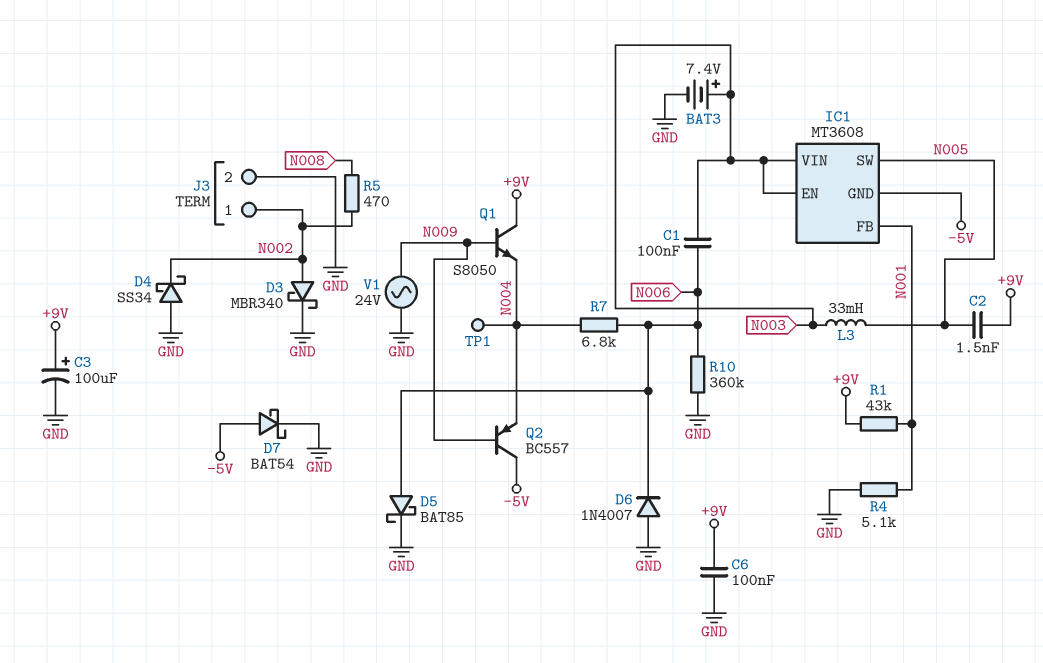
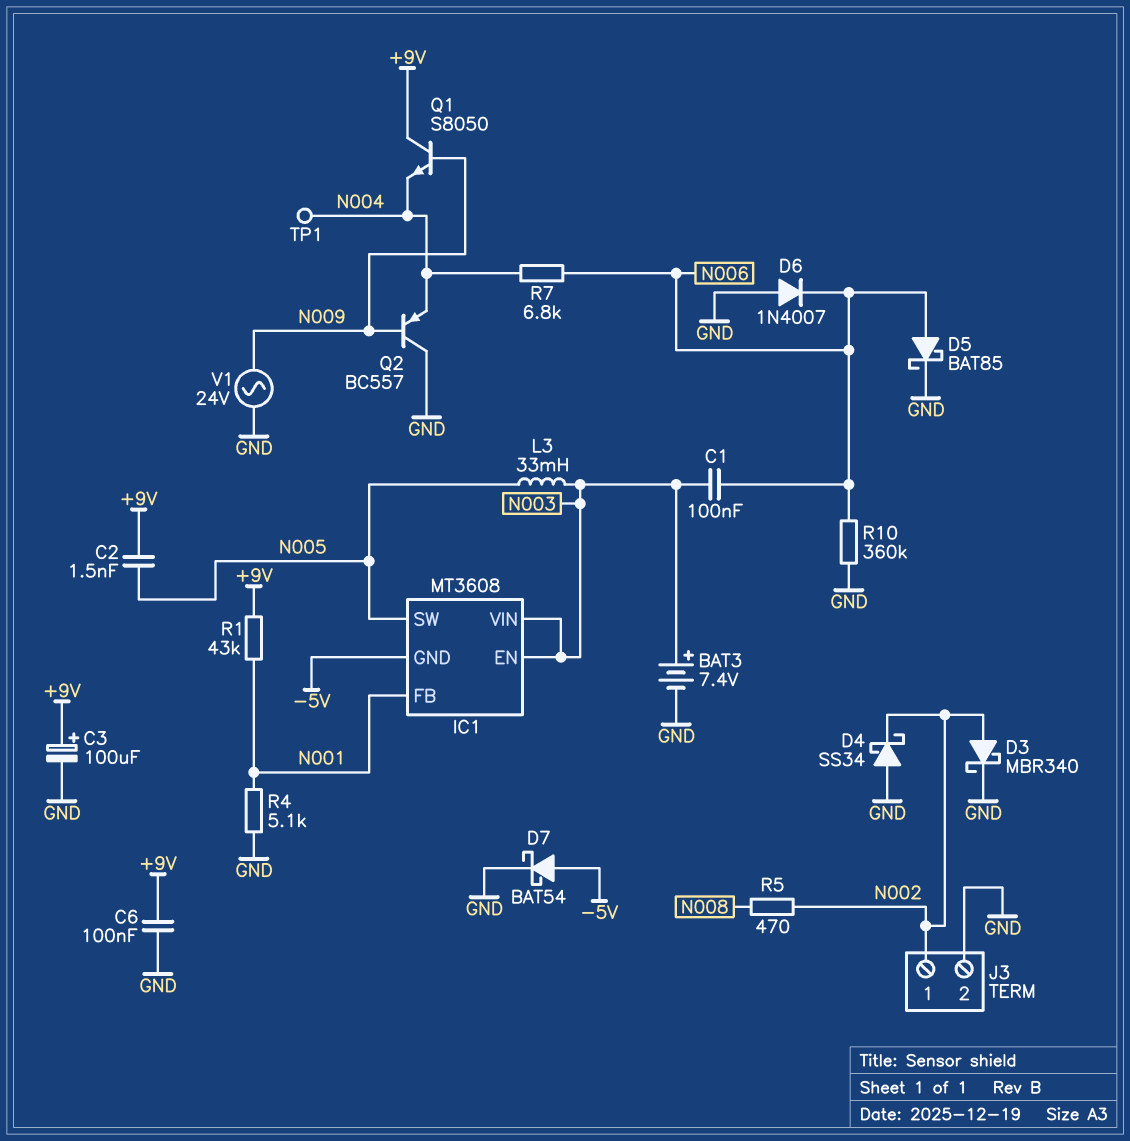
Q2: PNP BC557 (B N009, C -5V, E N004) -> PNP BC557 (B N009, C GND, E N004)

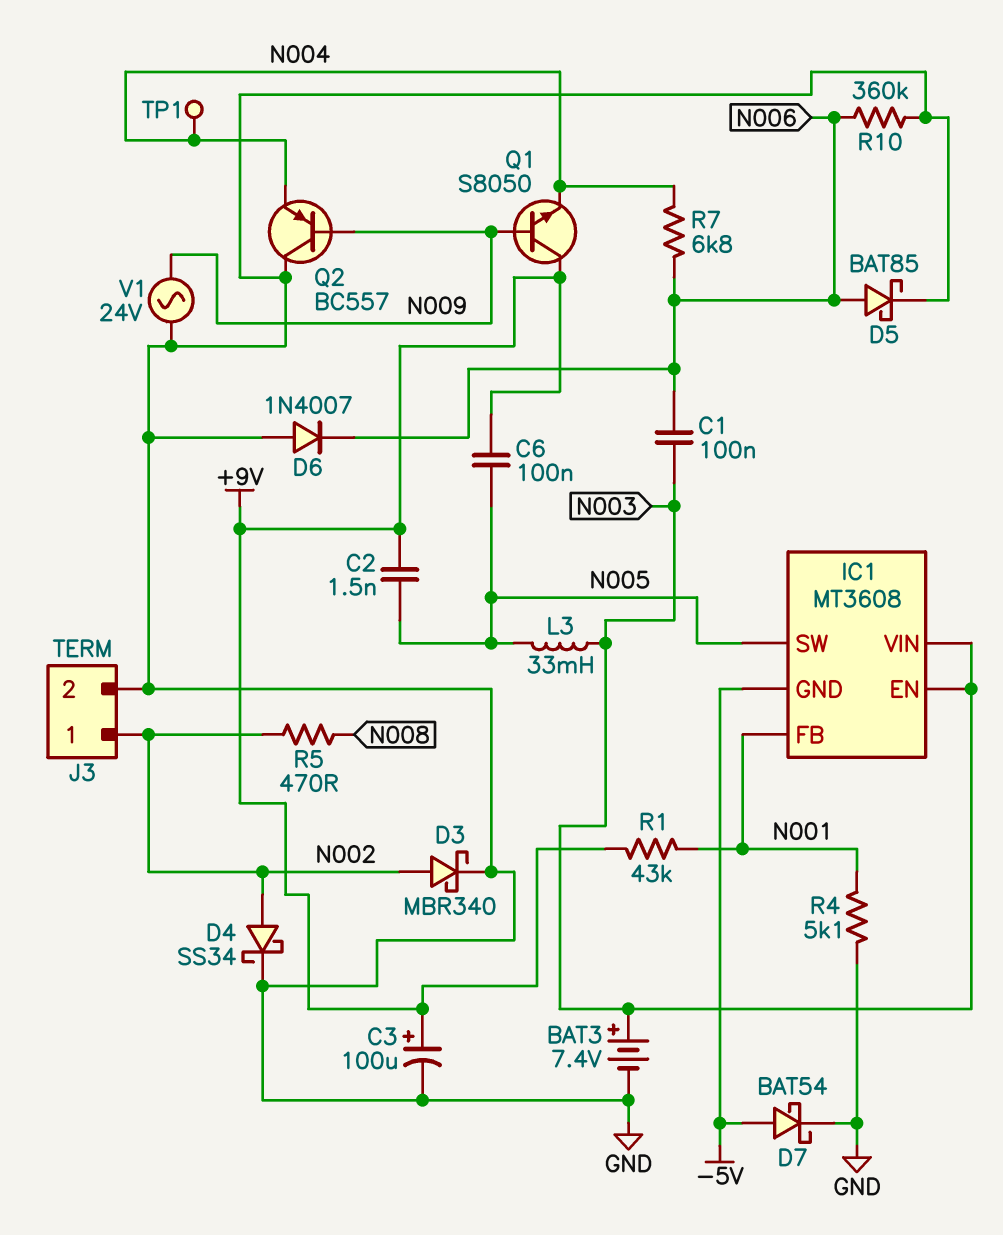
C6: 100nF (+9V, GND) -> 100nF (+9V, N005)
D4: schottky SS34 (A GND, K N002) -> schottky SS34 (A N002, K GND)

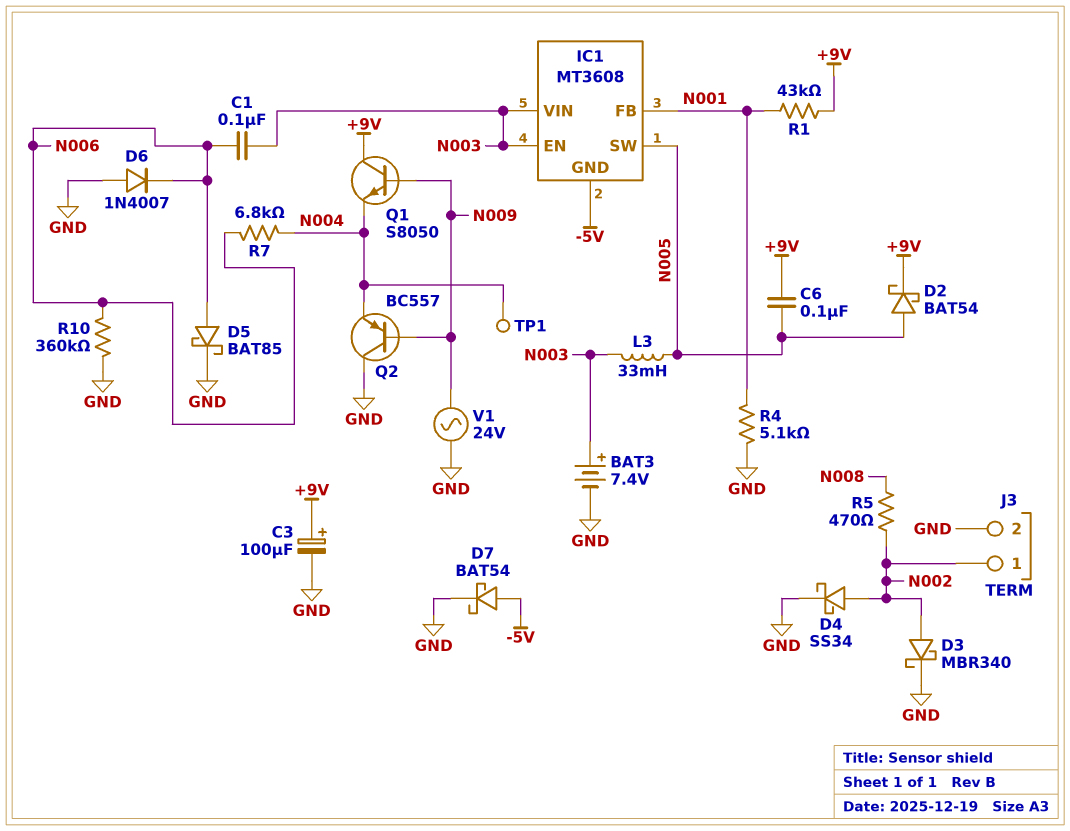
C2: 1.5nF (+9V, N005) -> none
D2: none -> schottky BAT54 (A N005, K +9V)

